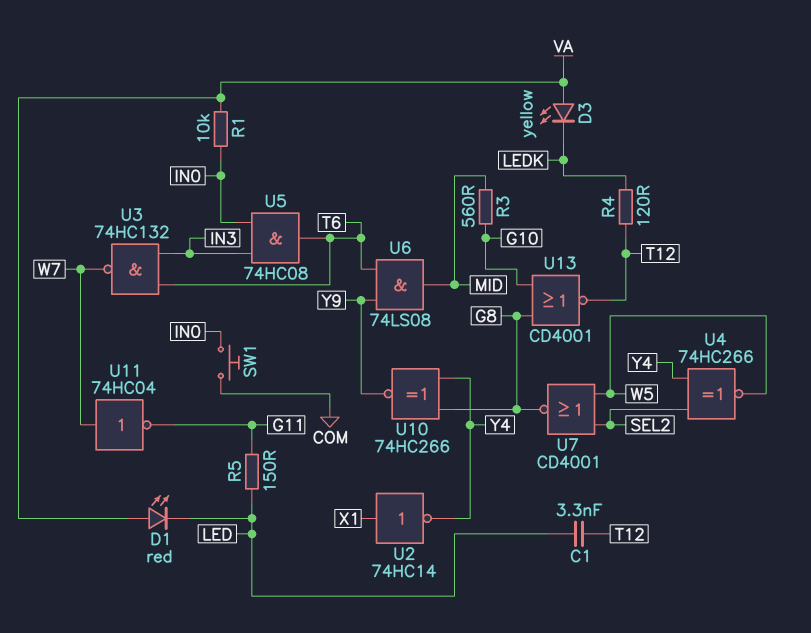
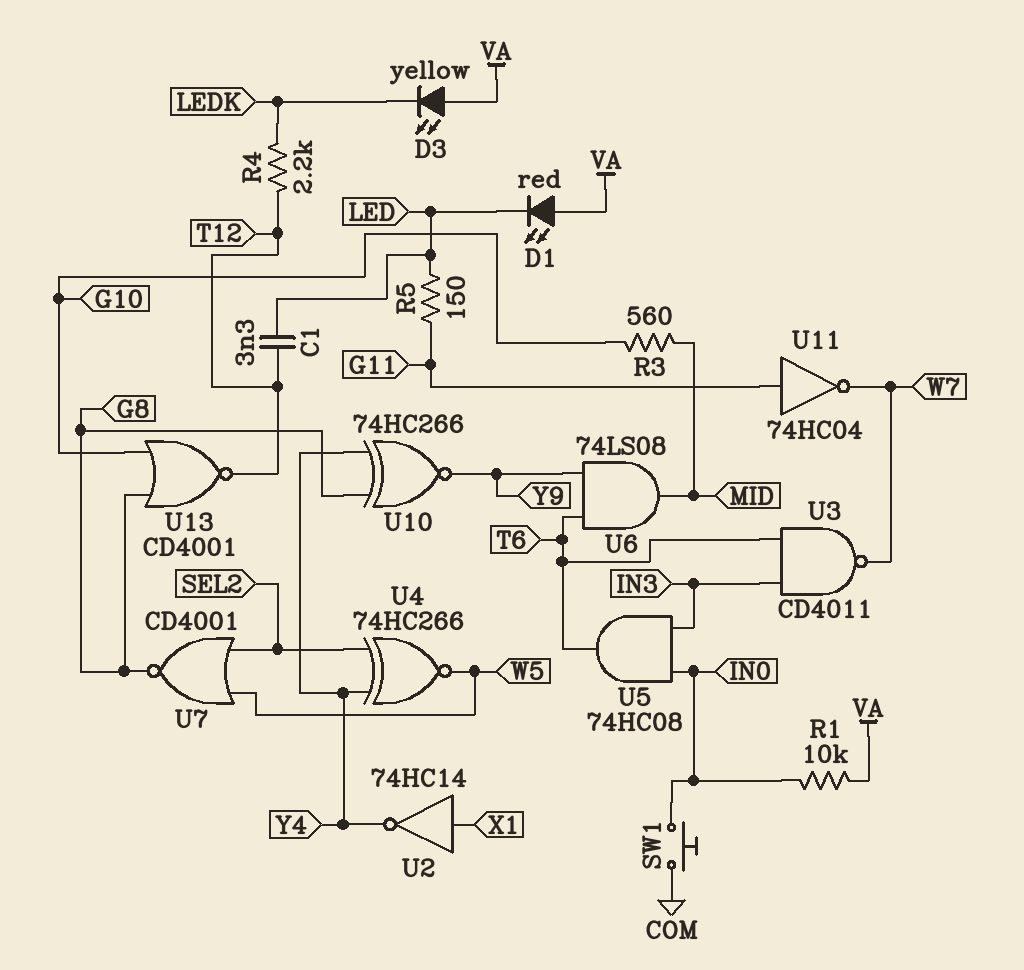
R4: 120 (LEDK, T12) -> 2.2k (LEDK, T12)
U3: NAND 74HC132 (in IN3, in T6, out W7) -> NAND CD4011 (in IN3, in T6, out W7)
U11: NOT 74HC04 (in W7, out G11) -> NOT 74HC04 (in G11, out W7)

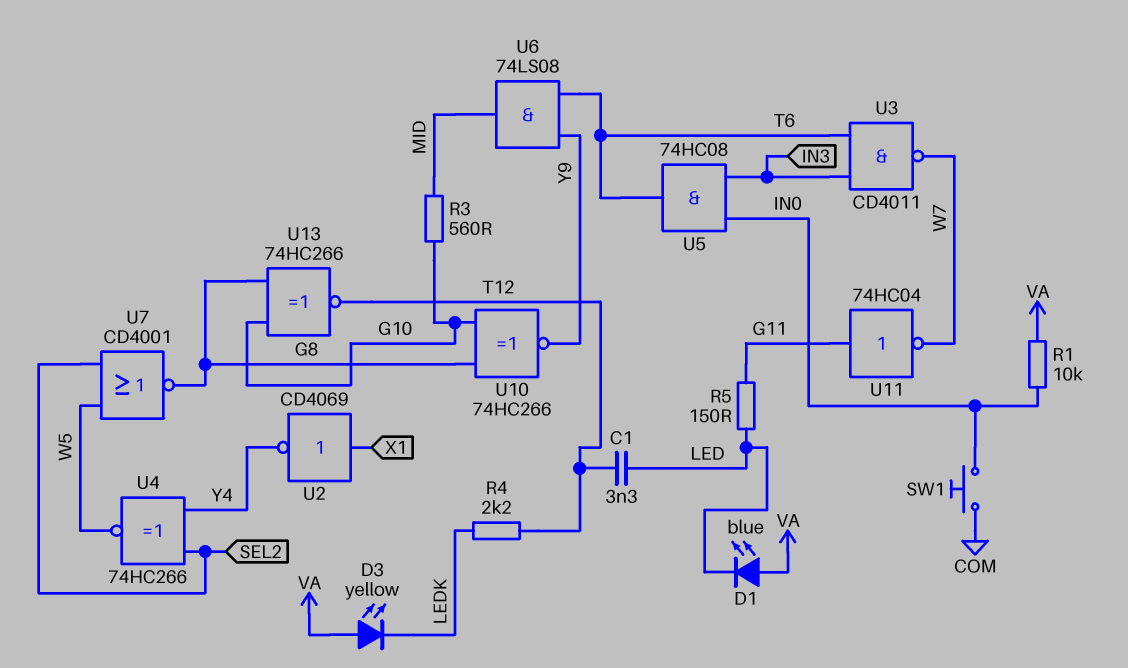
D1: LED red (A VA, K LED) -> LED blue (A VA, K LED)
U2: NOT 74HC14 (in X1, out Y4) -> NOT CD4069 (in X1, out Y4)
U10: XNOR 74HC266 (in G8, in Y4, out Y9) -> XNOR 74HC266 (in G8, in G10, out Y9)
U13: NOR CD4001 (in G8, in G10, out T12) -> XNOR 74HC266 (in G8, in G10, out T12)

